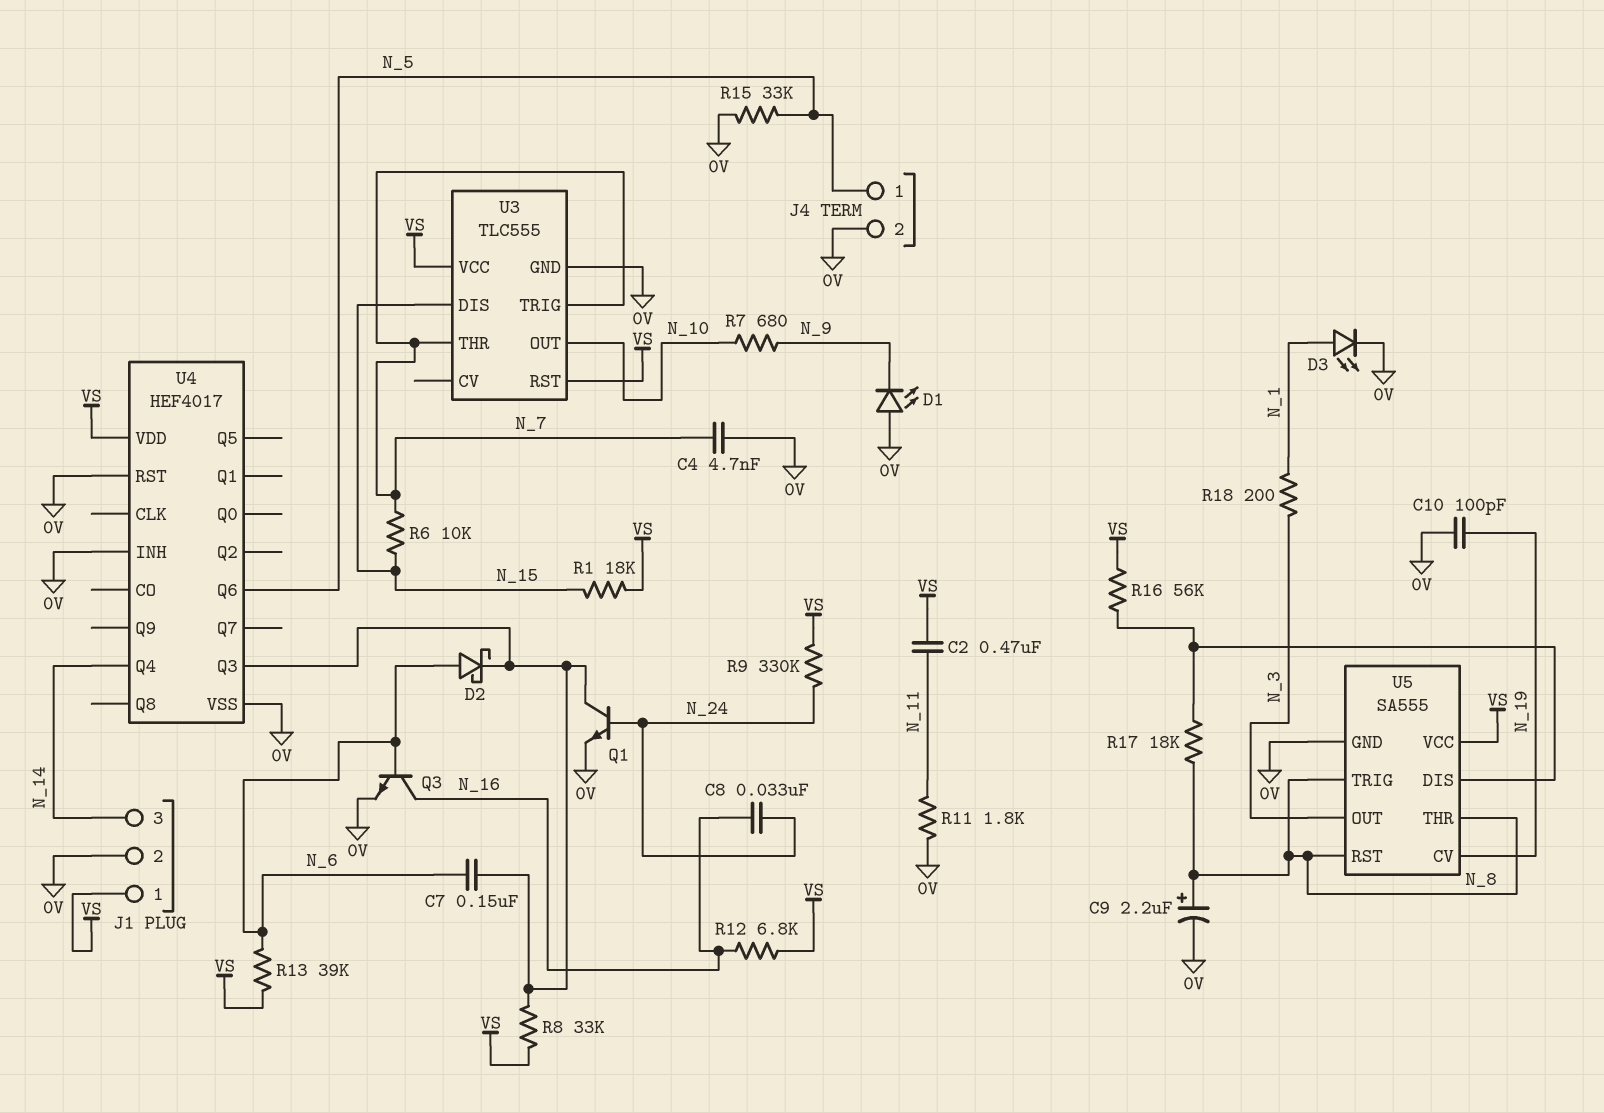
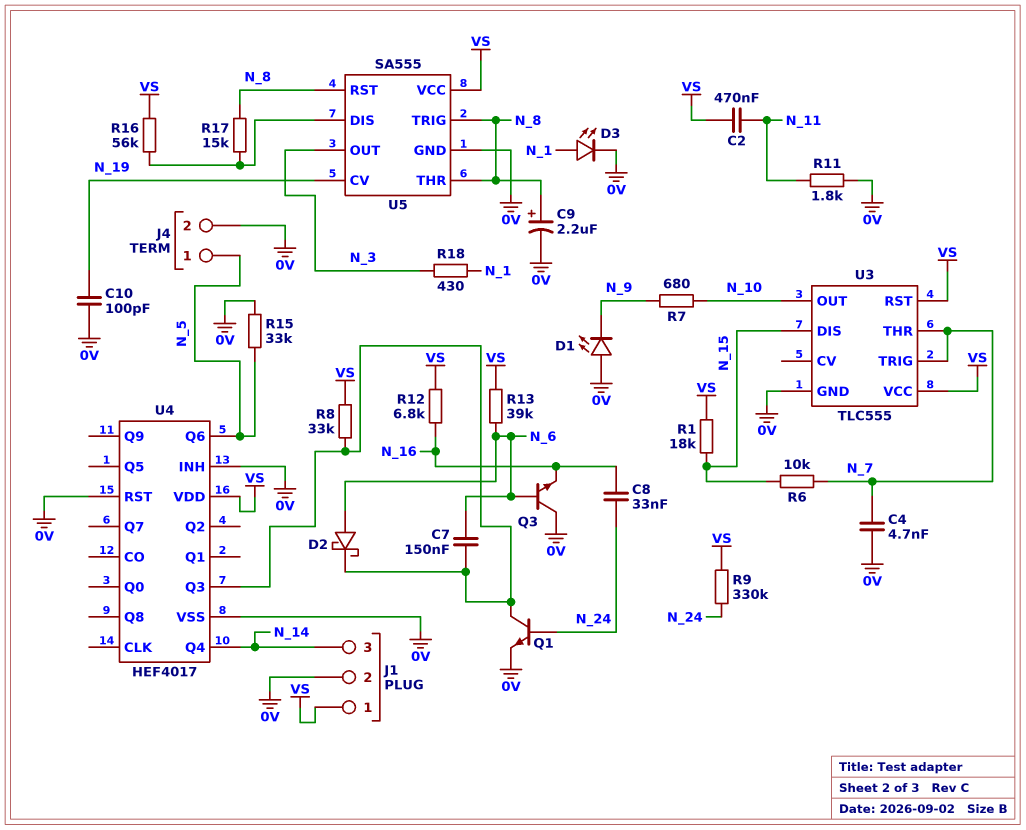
Q3: NPN (B N_6, C N_16, E 0V) -> NPN (B N_6, C 0V, E N_16)
R17: 18k (N_8, U5/DIS) -> 15k (N_8, U5/DIS)
R18: 200 (N_1, N_3) -> 430 (N_1, N_3)

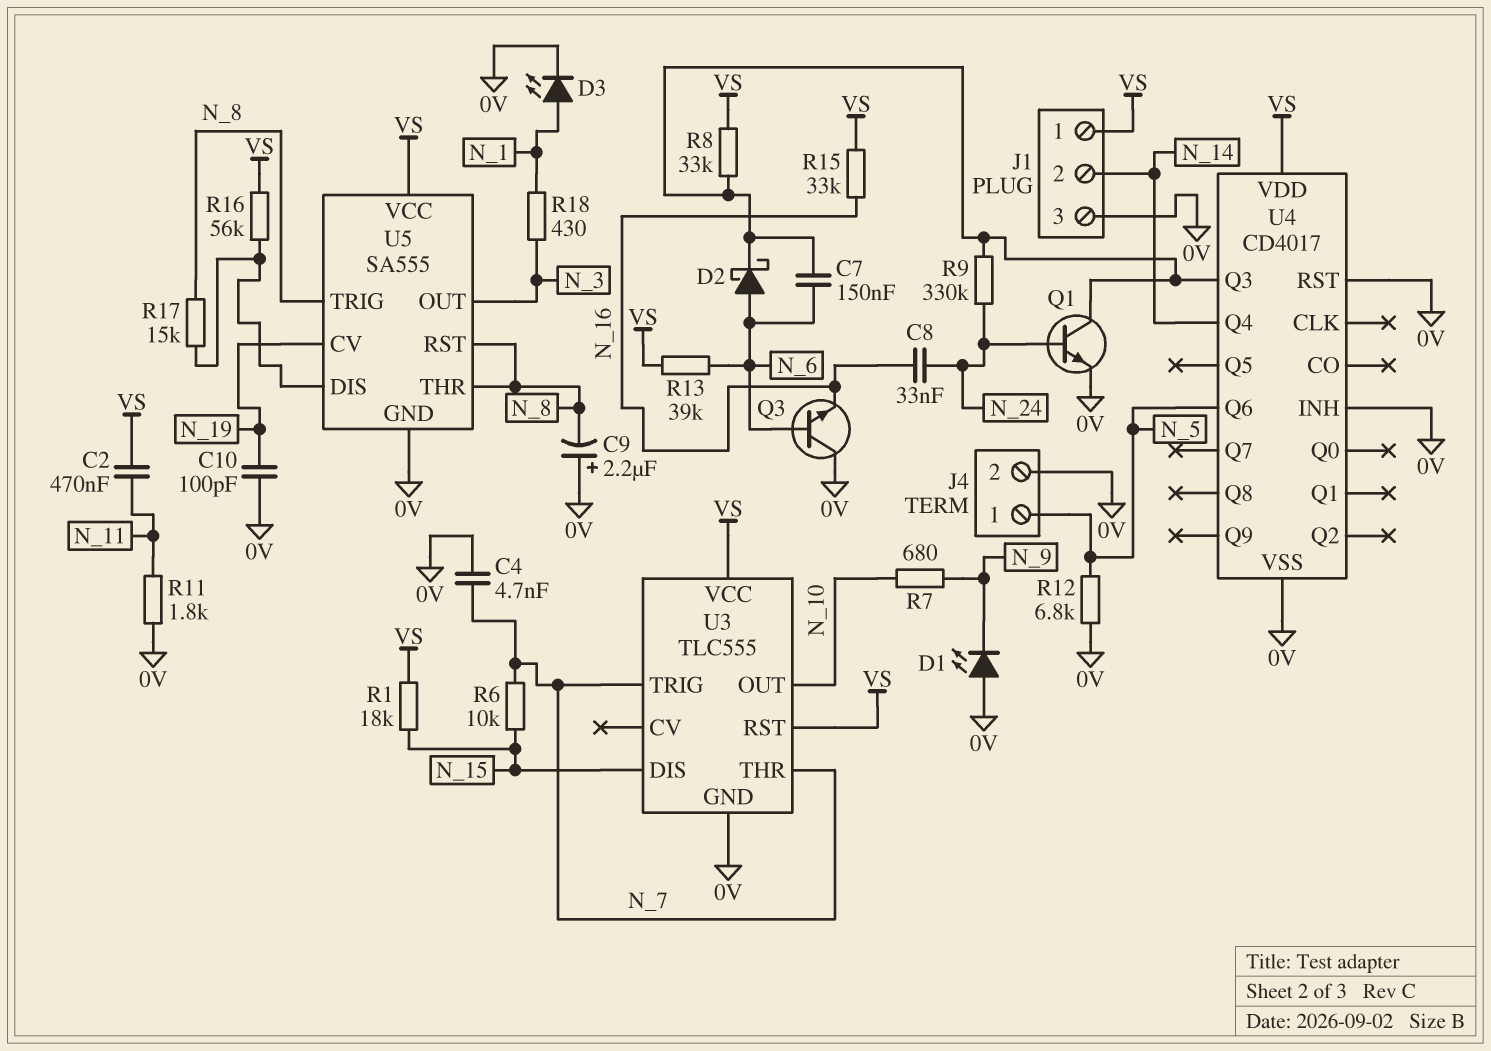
C9: 2.2uF (plus N_8, minus 0V) -> 2.2uF (plus 0V, minus N_8)
J1 pin 2: 0V -> N_14
J1 pin 3: N_14 -> 0V
R9: 330k (N_24, VS) -> 330k (N_24, U4/Q3)
R12: 6.8k (N_16, VS) -> 6.8k (0V, N_5)
R15: 33k (0V, N_5) -> 33k (N_16, VS)
U4: HEF4017 -> CD4017

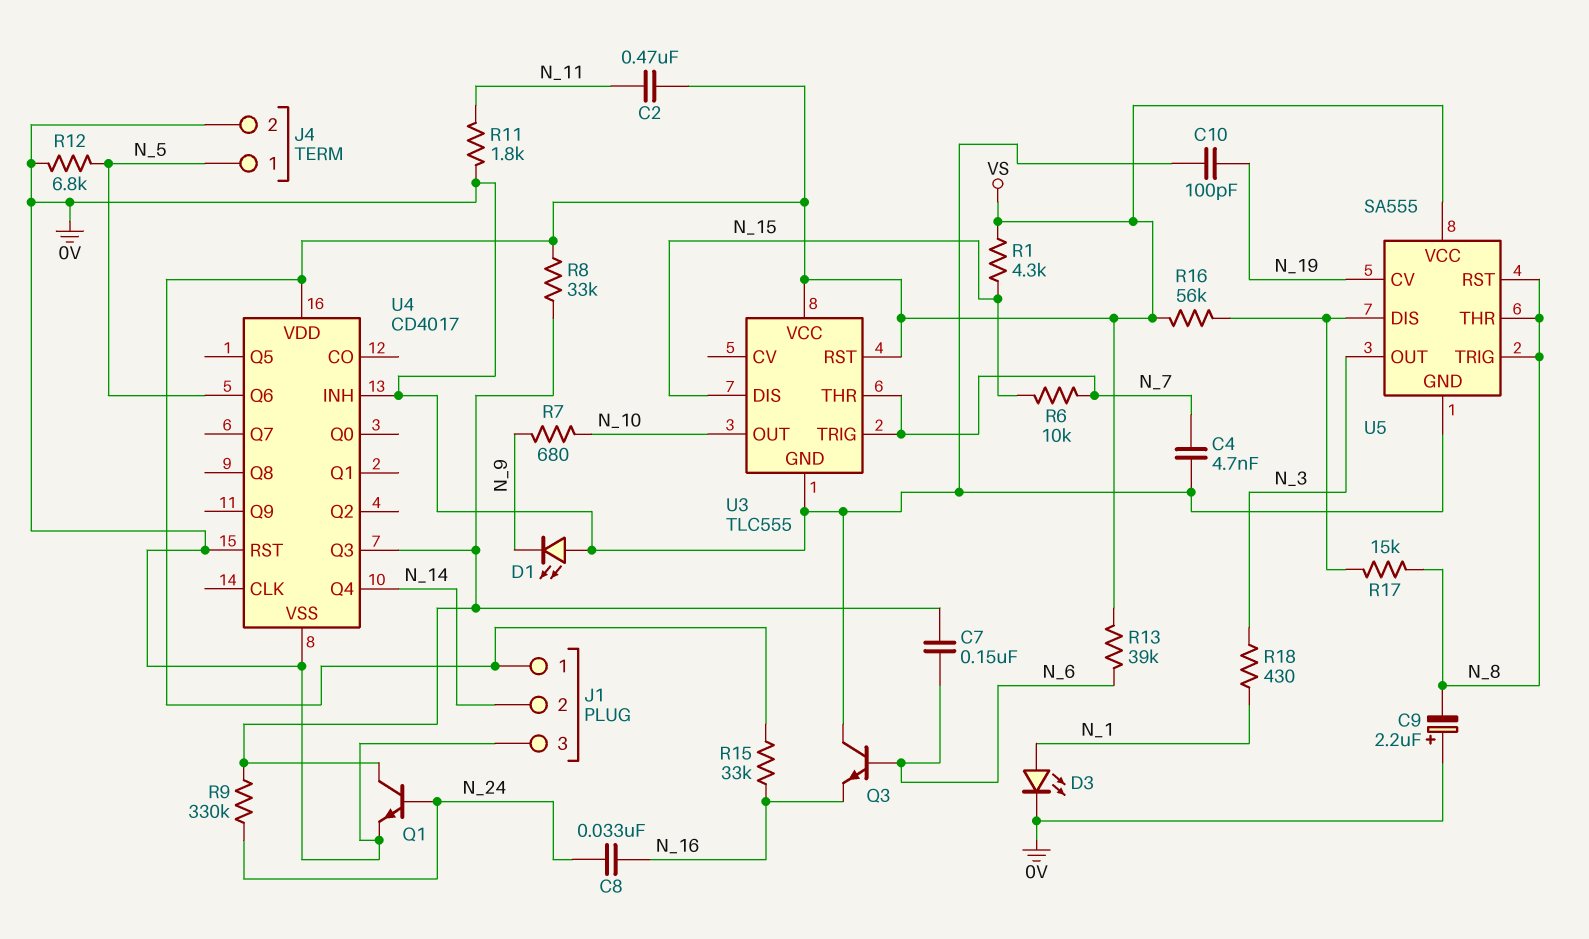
D2: schottky (A N_6, K U4/Q3) -> none
R1: 18k (N_15, VS) -> 4.3k (N_15, VS)

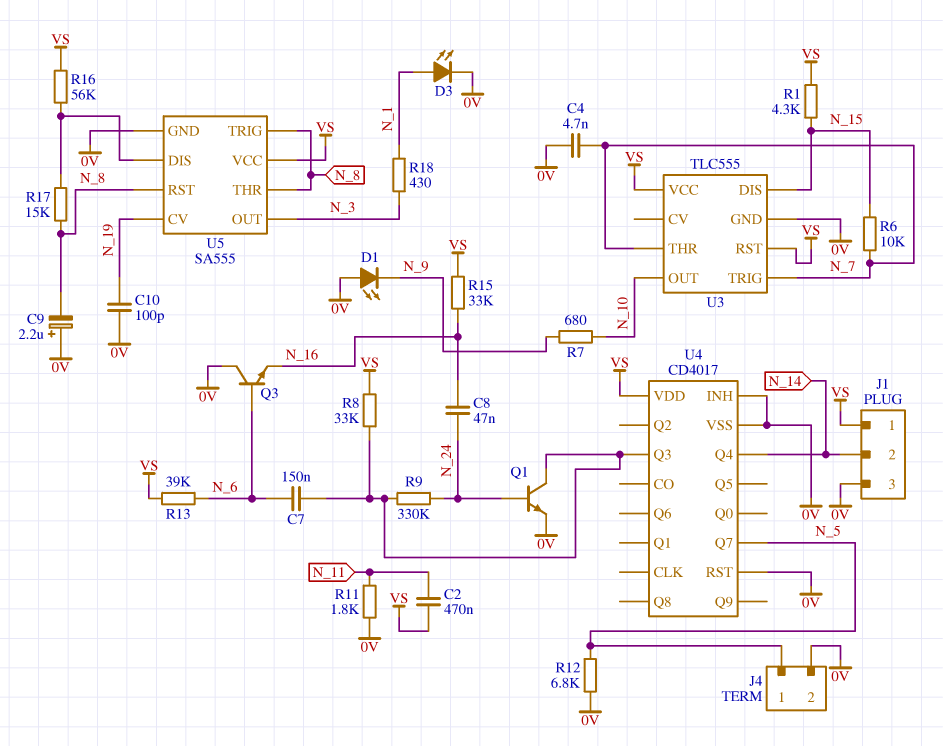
C8: 33nF (N_16, N_24) -> 47nF (N_16, N_24)
U4 pin Q6: N_5 -> none
U4 pin Q7: none -> N_5

